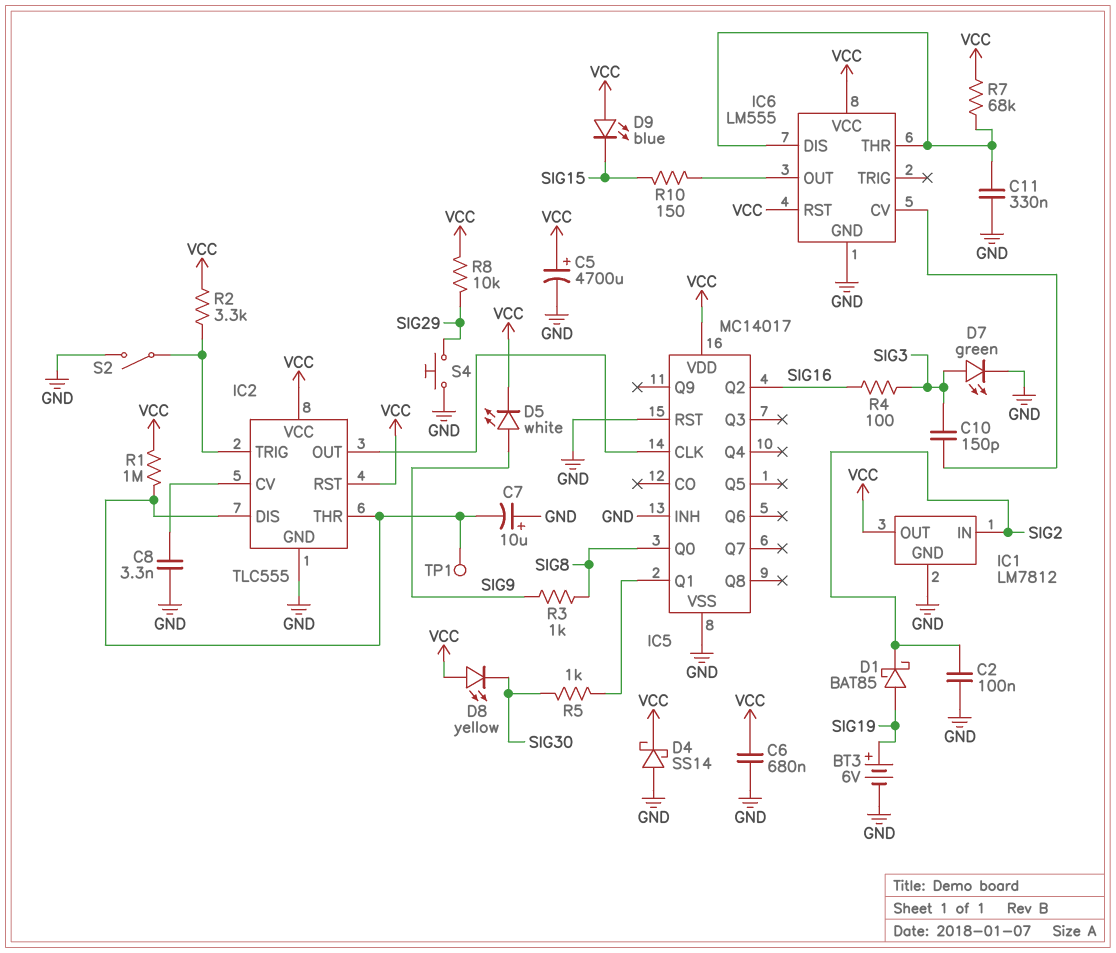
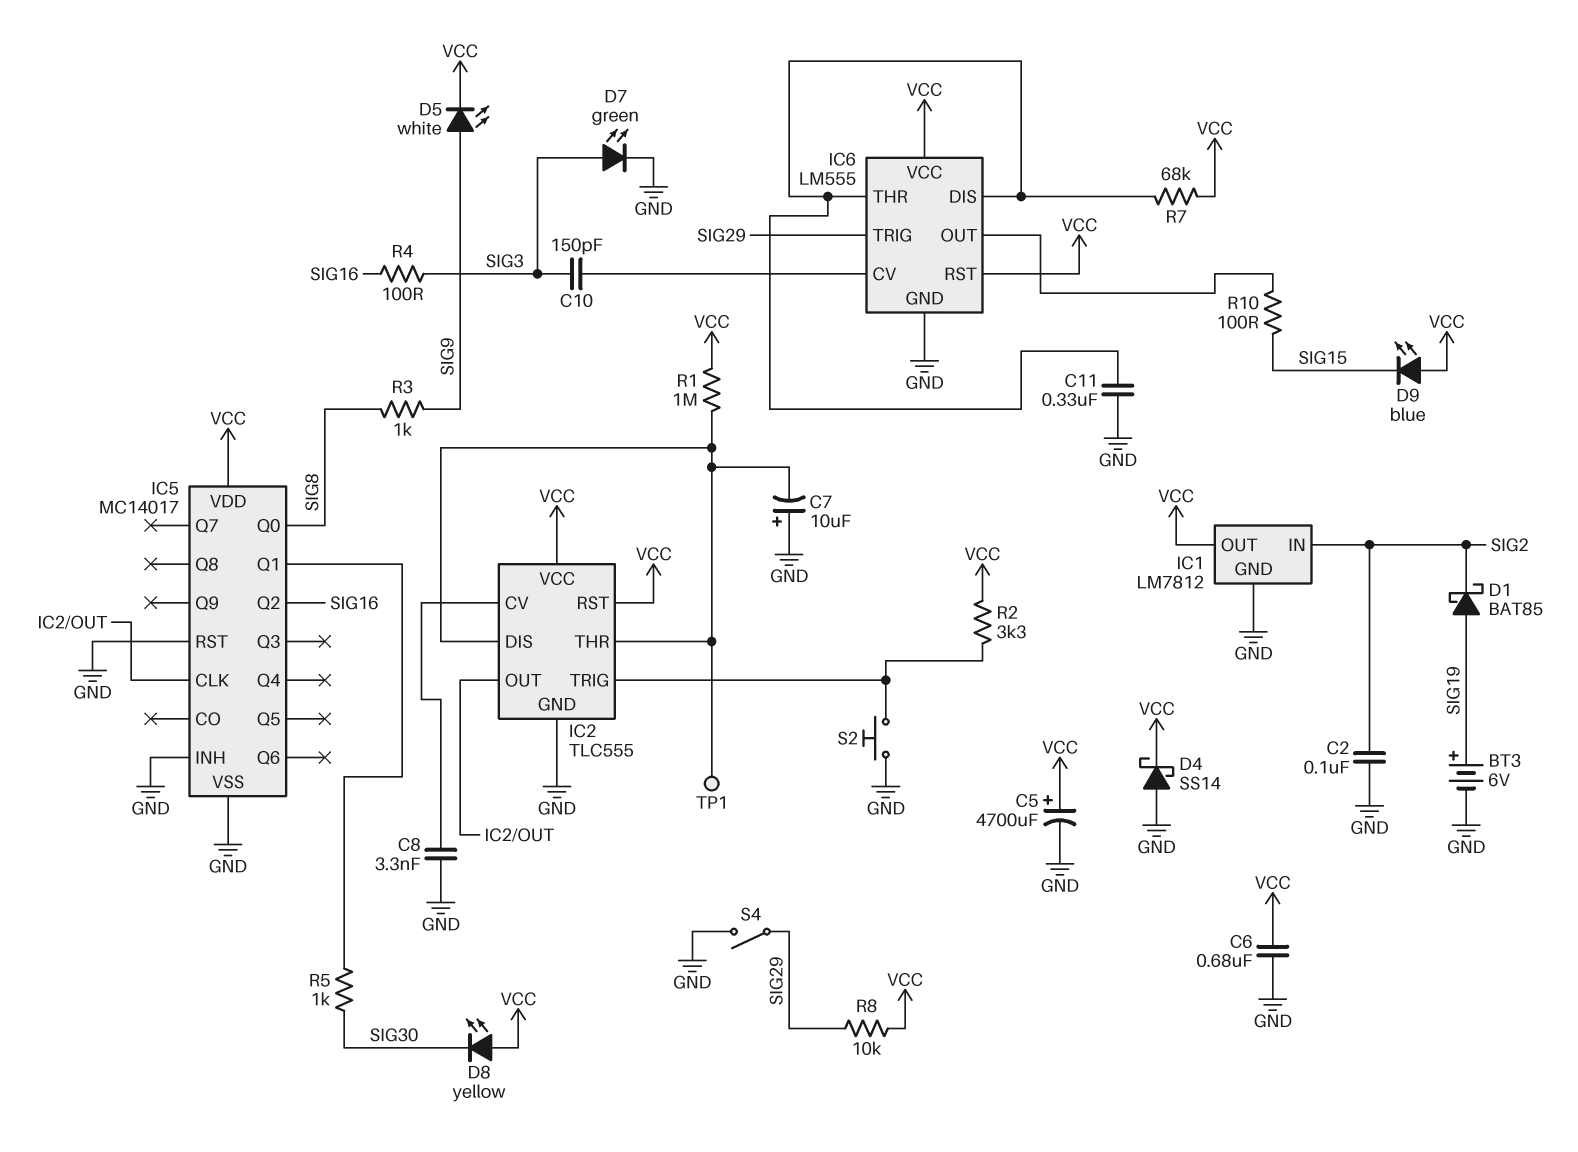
IC6 pin TRIG: none -> SIG29
R10: 150 (IC6/OUT, SIG15) -> 100 (IC6/OUT, SIG15)
S2: switch (GND, IC2/TRIG) -> button (GND, IC2/TRIG)
S4: button (GND, SIG29) -> switch (GND, SIG29)

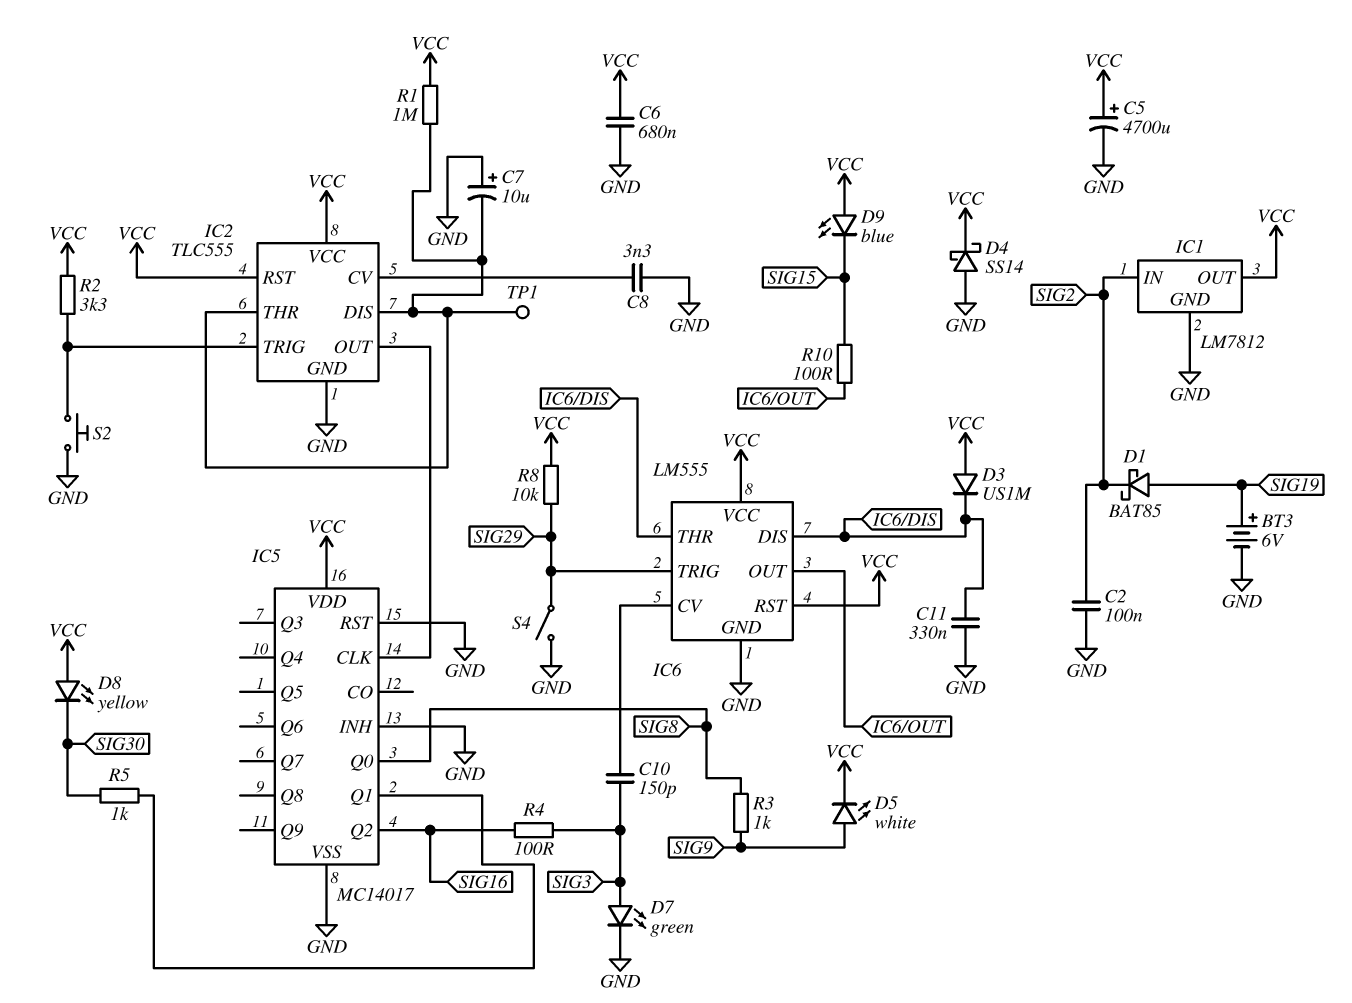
D3: none -> diode US1M (A VCC, K IC6/DIS)
R7: 68k (IC6/DIS, VCC) -> none

